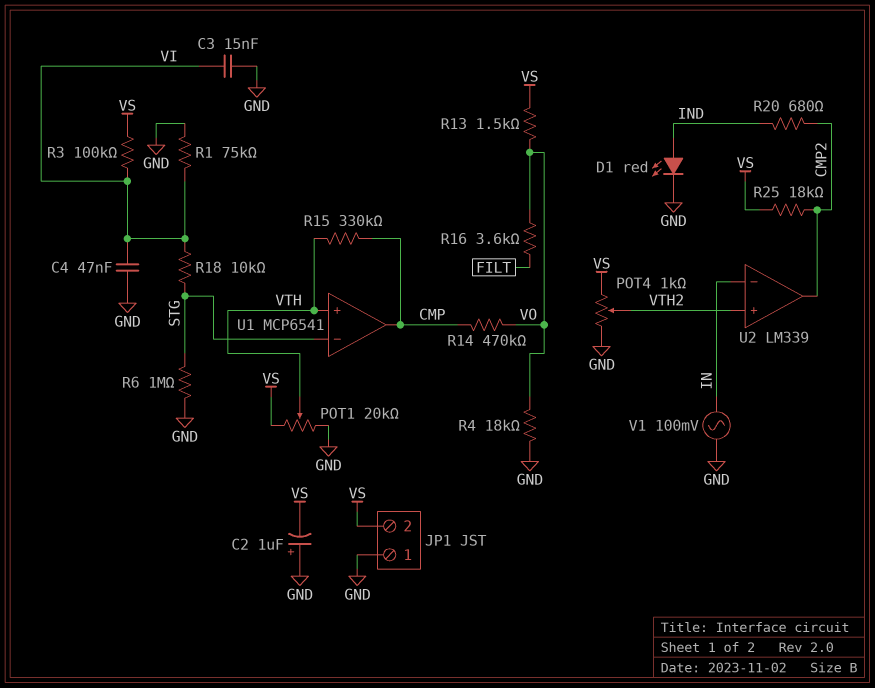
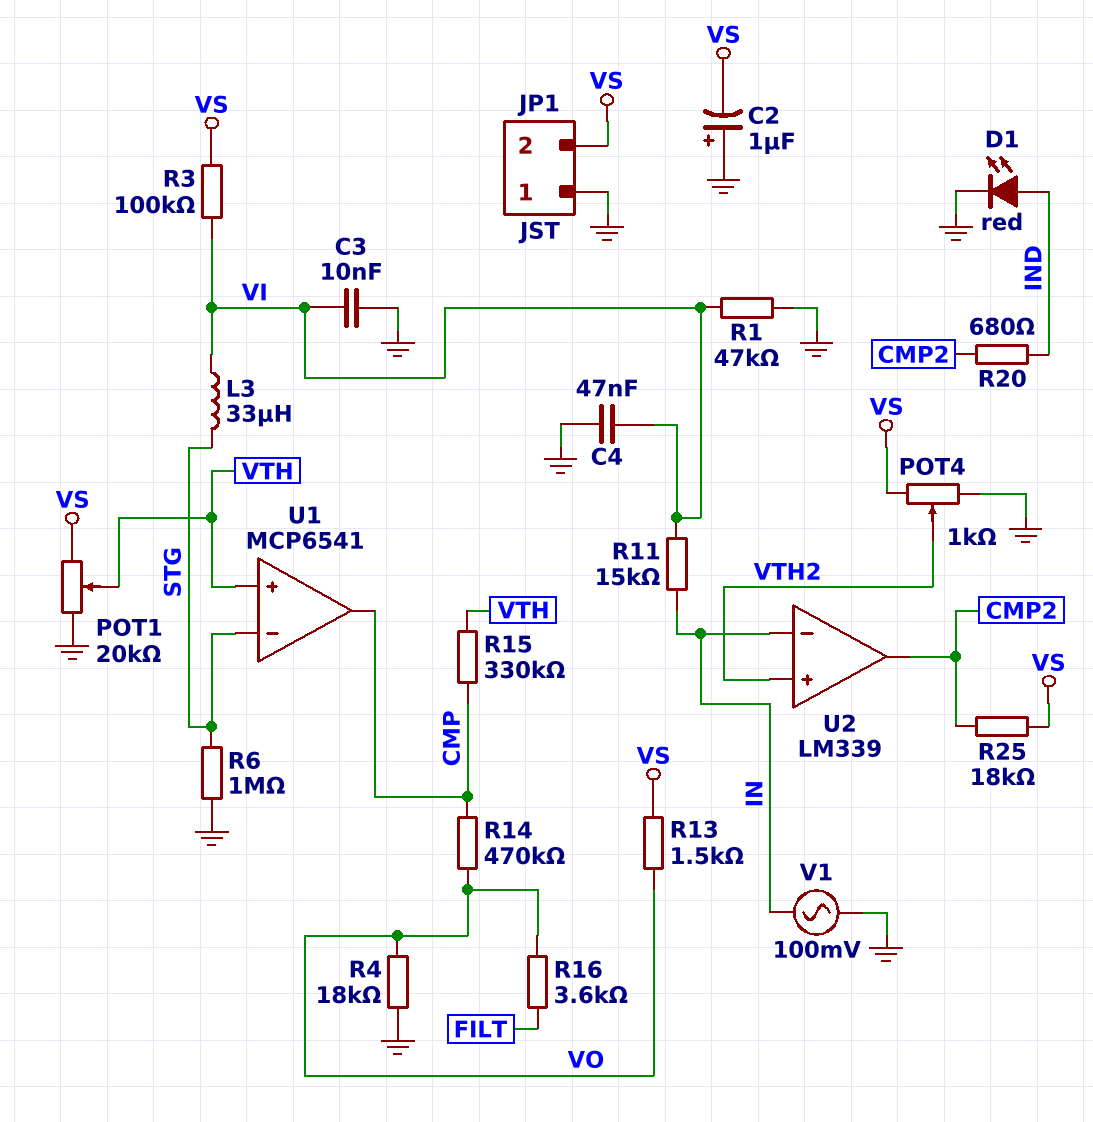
C3: 15nF (GND, VI) -> 10nF (GND, VI)
L3: none -> 33uH (STG, VI)
R1: 75k (GND, VI) -> 47k (GND, VI)
R11: none -> 15k (IN, VI)
R18: 10k (STG, VI) -> none

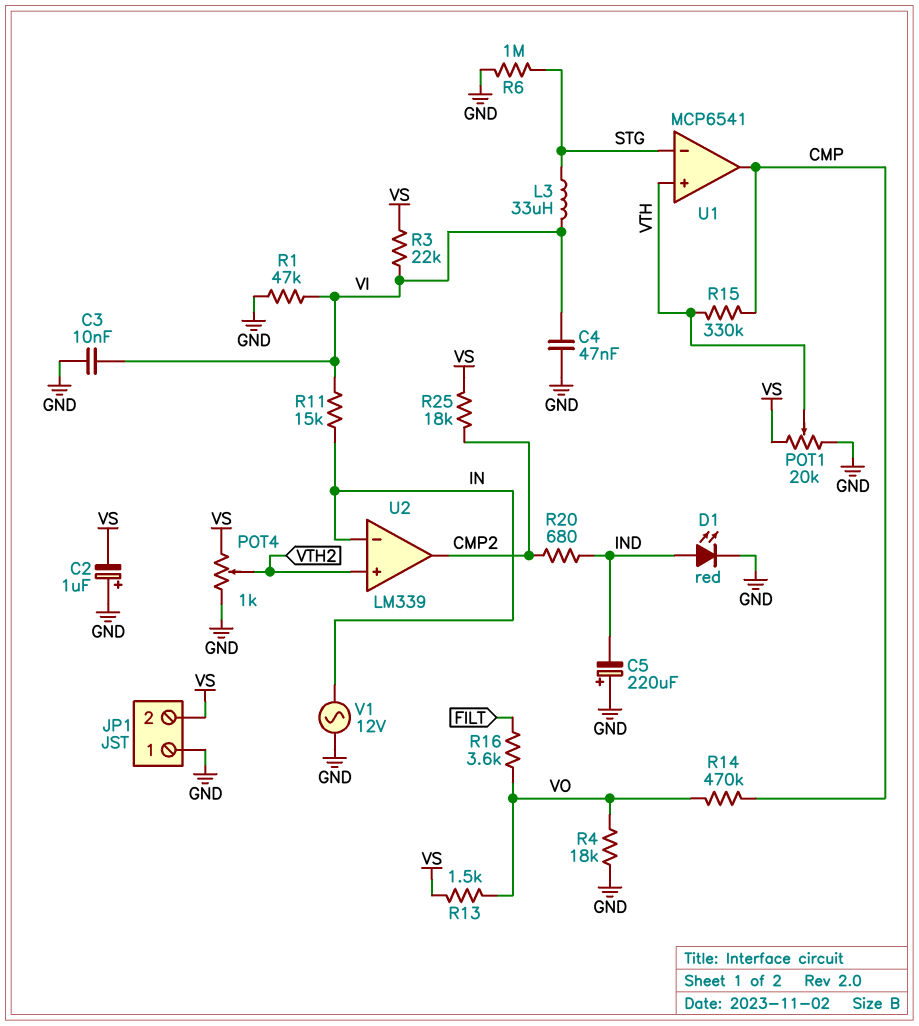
C5: none -> 220uF (plus GND, minus IND)
R3: 100k (VI, VS) -> 22k (VI, VS)
V1: AC 100mV (GND, IN) -> AC 12V (GND, IN)

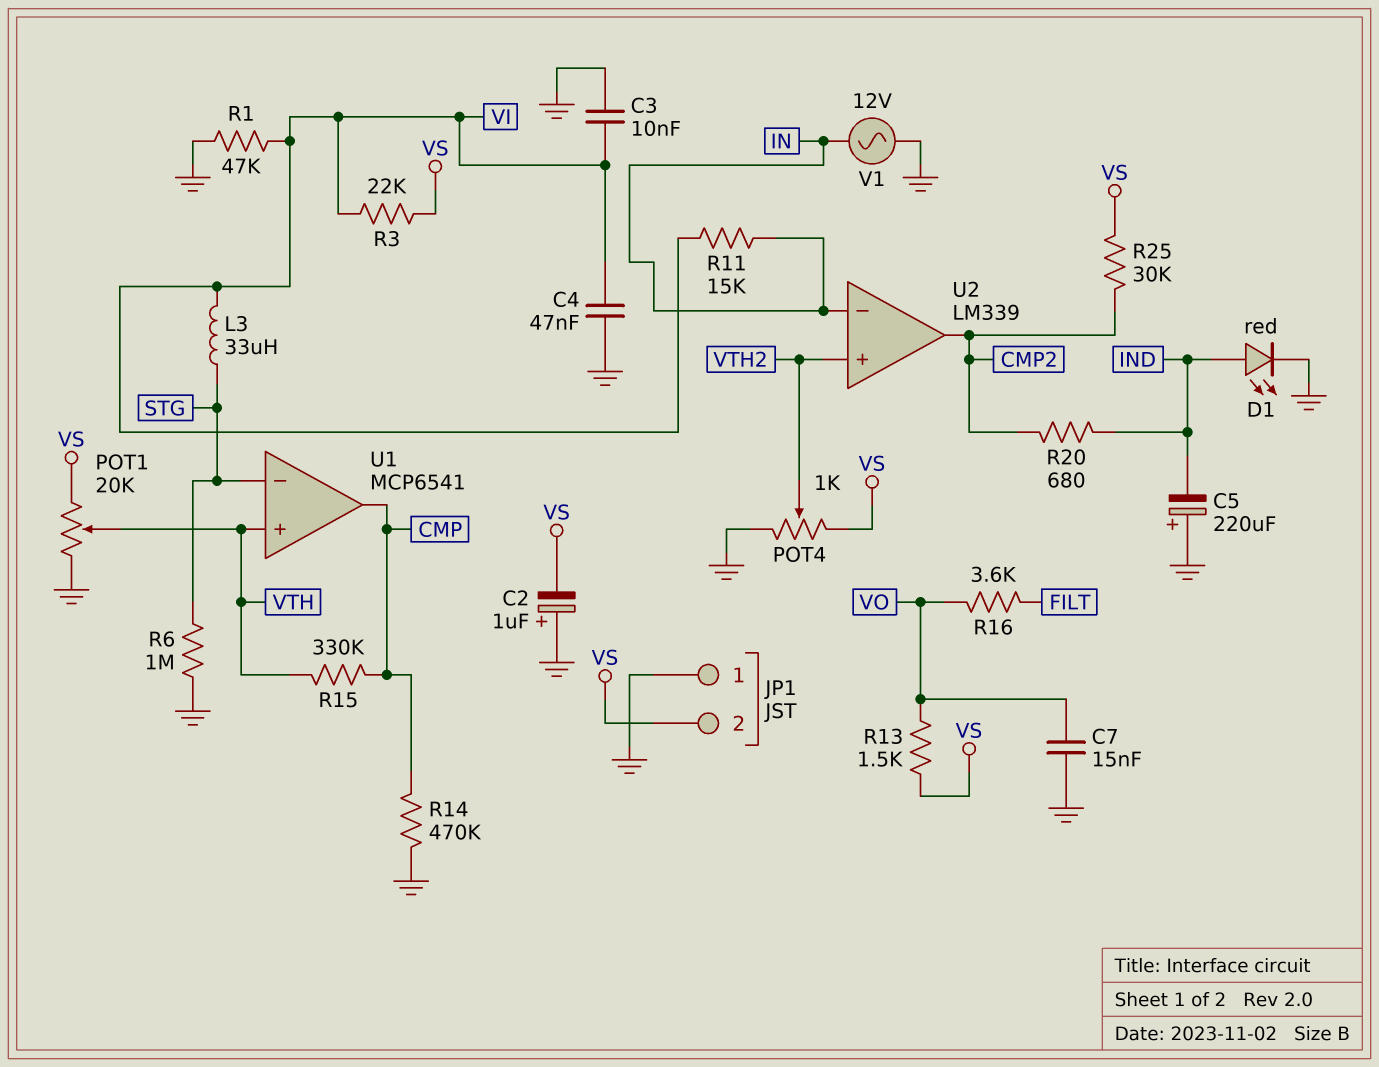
C7: none -> 15nF (GND, VO)
R4: 18k (GND, VO) -> none
R14: 470k (CMP, VO) -> 470k (CMP, GND)
R25: 18k (CMP2, VS) -> 30k (CMP2, VS)

